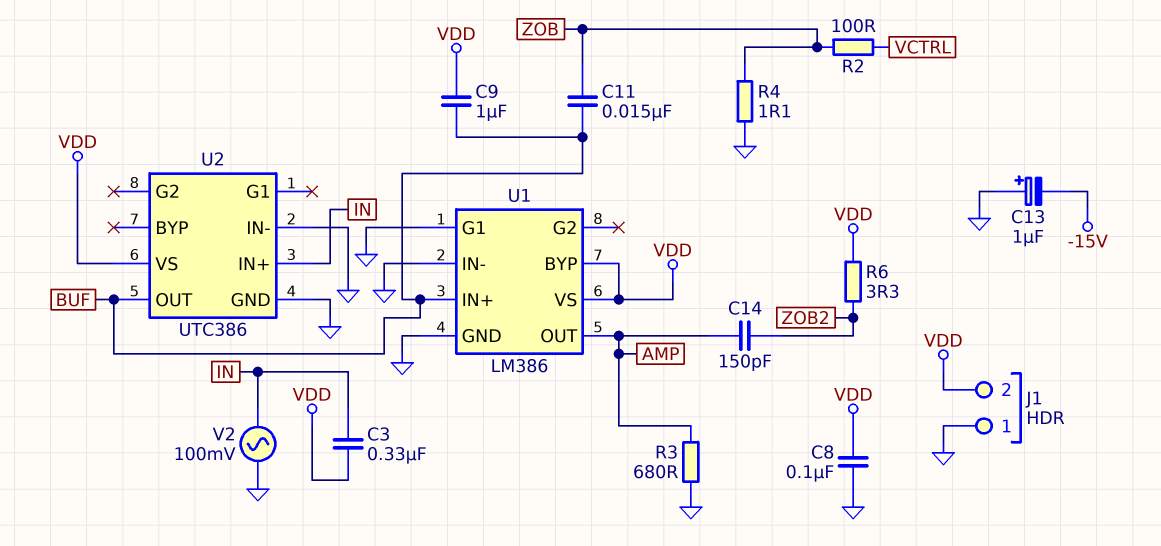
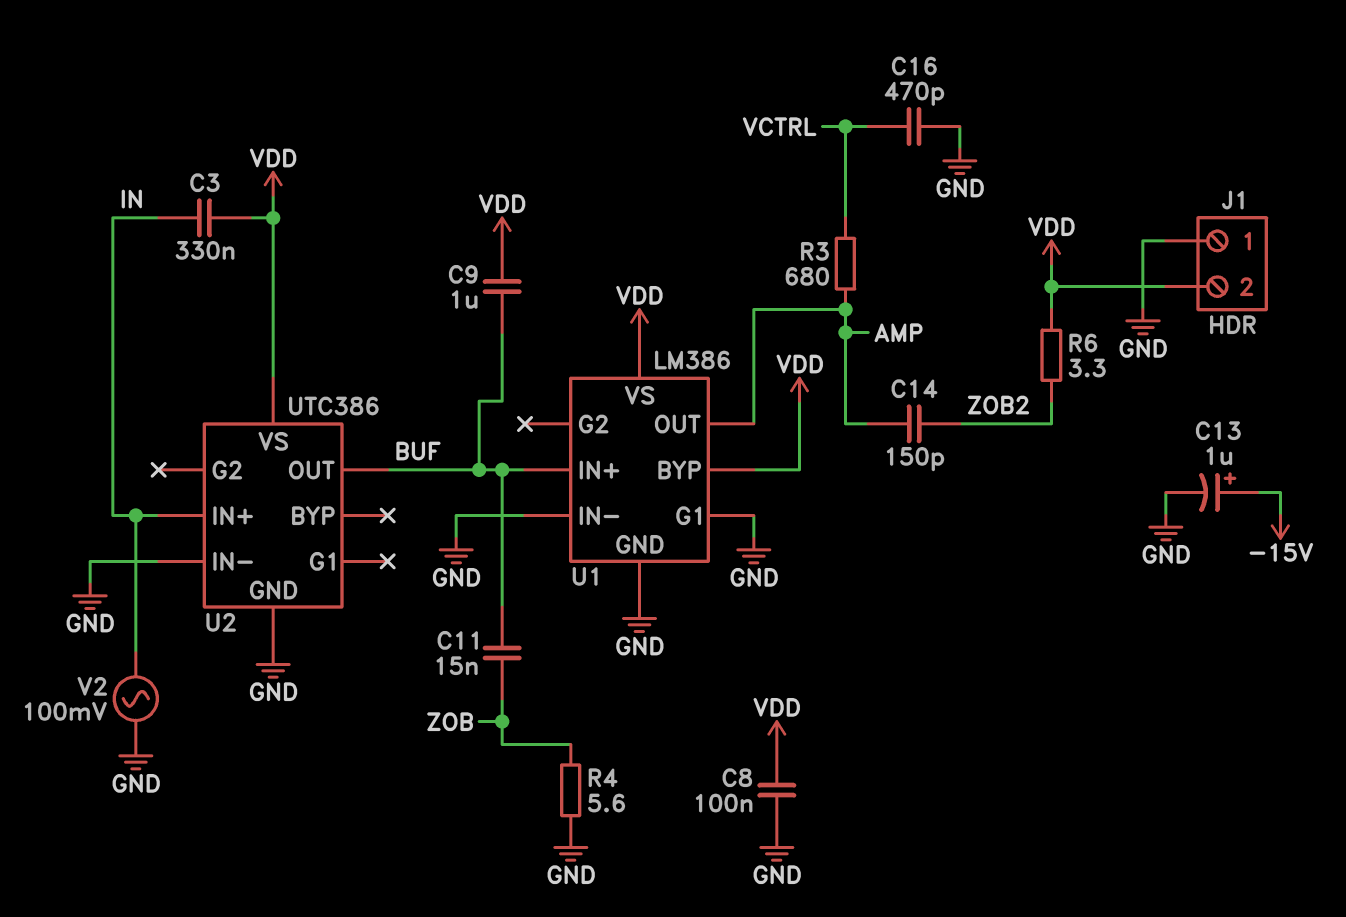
C13: 1uF (plus GND, minus -15V) -> 1uF (plus -15V, minus GND)
C16: none -> 470pF (GND, VCTRL)
R2: 100 (VCTRL, ZOB) -> none
R3: 680 (AMP, GND) -> 680 (AMP, VCTRL)
R4: 1.1 (GND, ZOB) -> 5.6 (GND, ZOB)

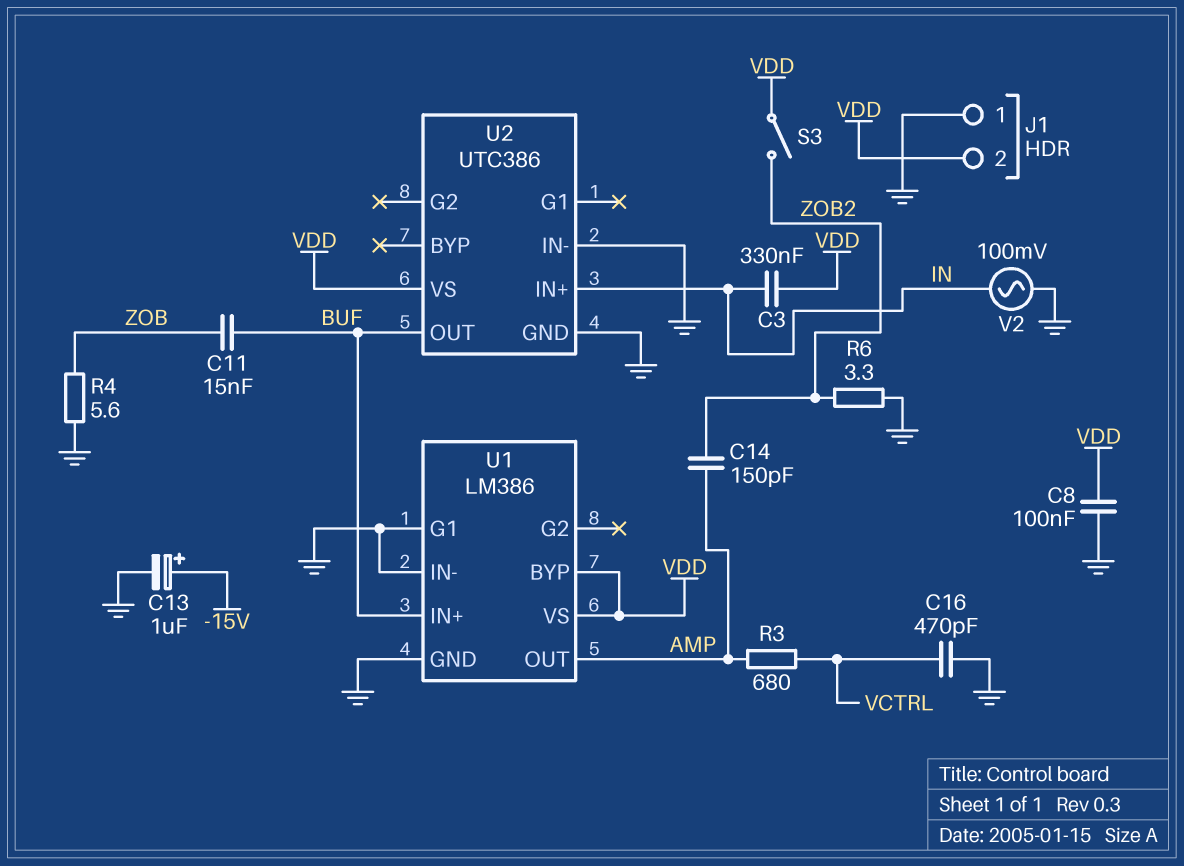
C9: 1uF (BUF, VDD) -> none
R6: 3.3 (VDD, ZOB2) -> 3.3 (GND, ZOB2)
S3: none -> switch (VDD, ZOB2)

